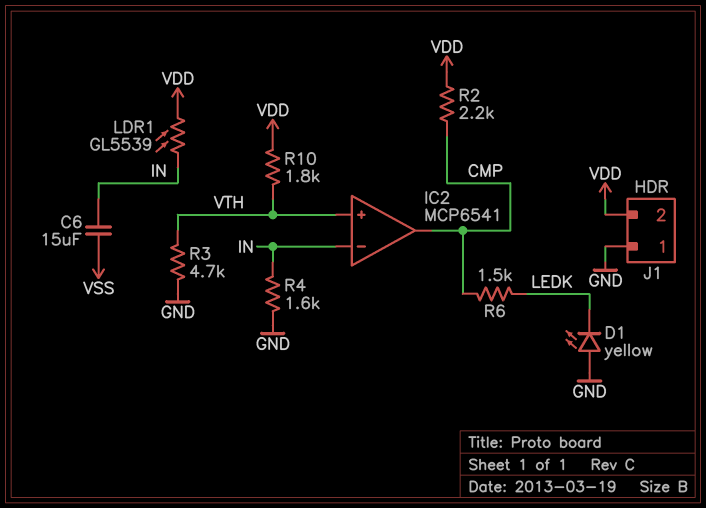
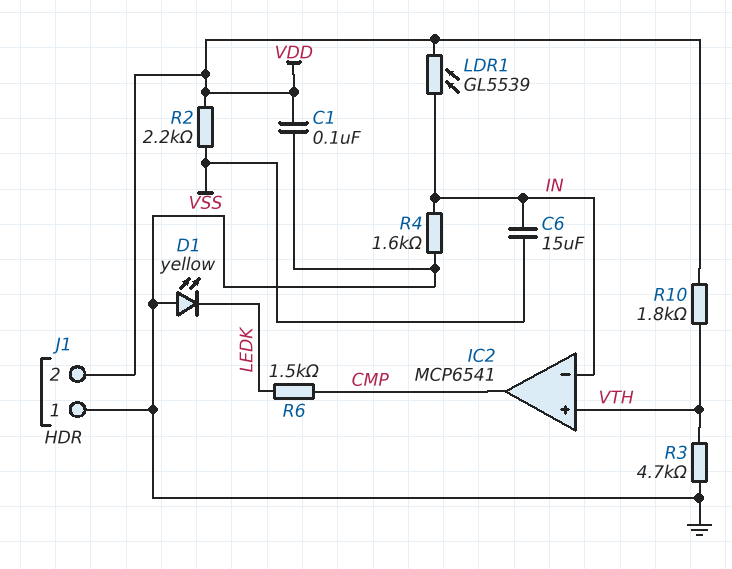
C1: none -> 100nF (GND, VDD)
R2: 2.2k (CMP, VDD) -> 2.2k (VDD, VSS)

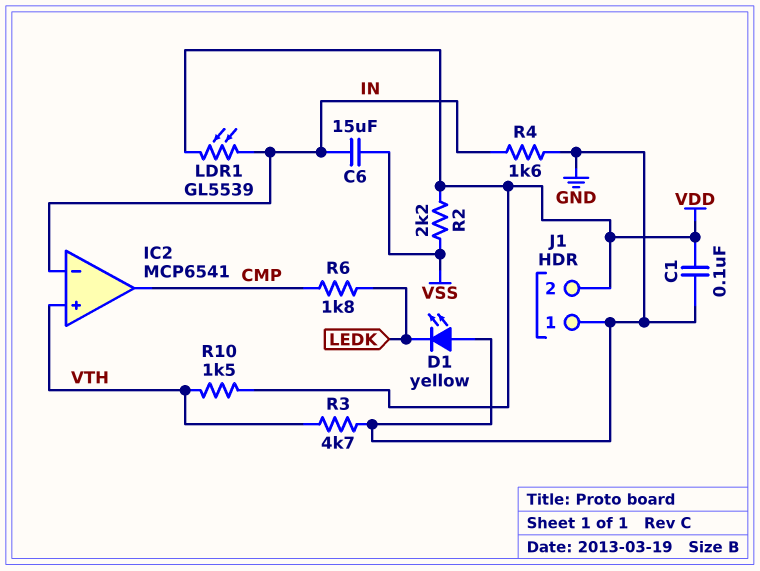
R6: 1.5k (CMP, LEDK) -> 1.8k (CMP, LEDK)
R10: 1.8k (VDD, VTH) -> 1.5k (VDD, VTH)

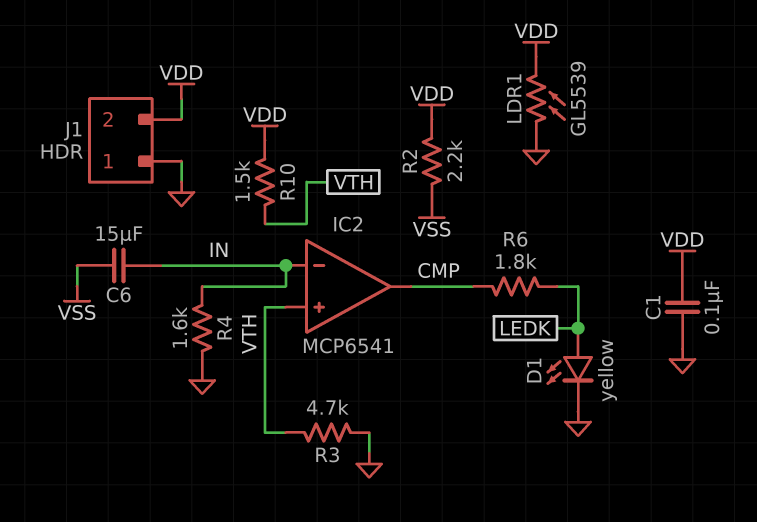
D1: LED yellow (A GND, K LEDK) -> LED yellow (A LEDK, K GND)
LDR1: GL5539 (IN, VDD) -> GL5539 (GND, VDD)

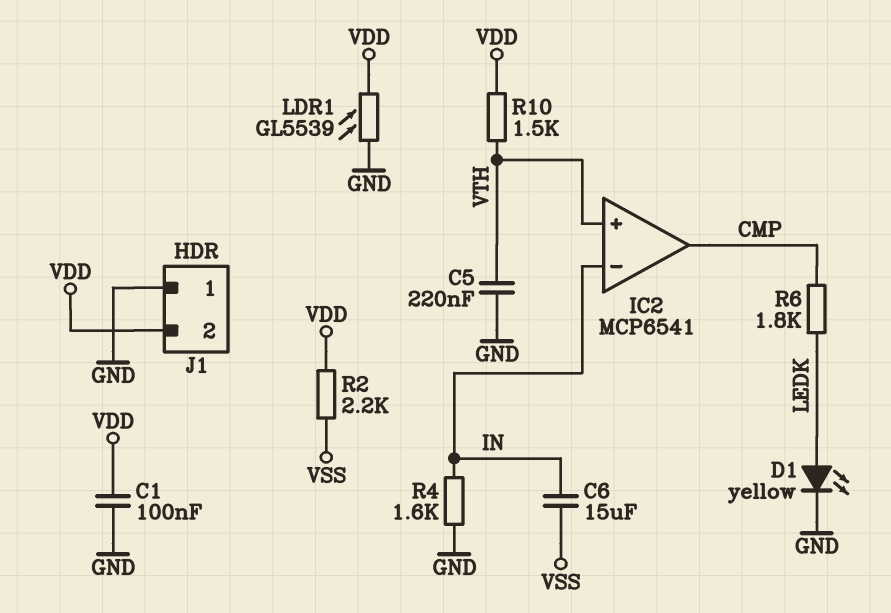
C5: none -> 220nF (GND, VTH)
R3: 4.7k (GND, VTH) -> none

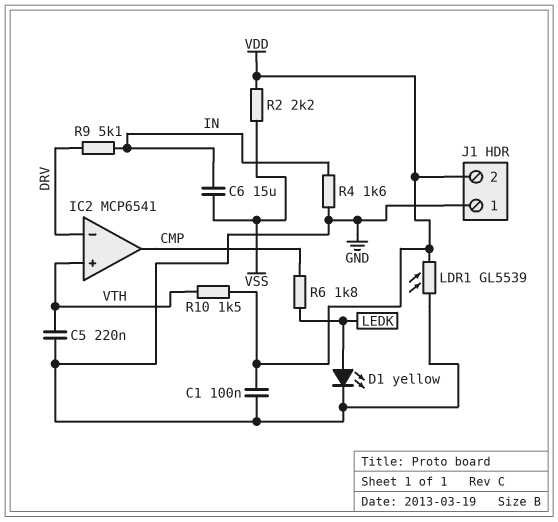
IC2 pin in-: IN -> DRV
R9: none -> 5.1k (DRV, IN)

